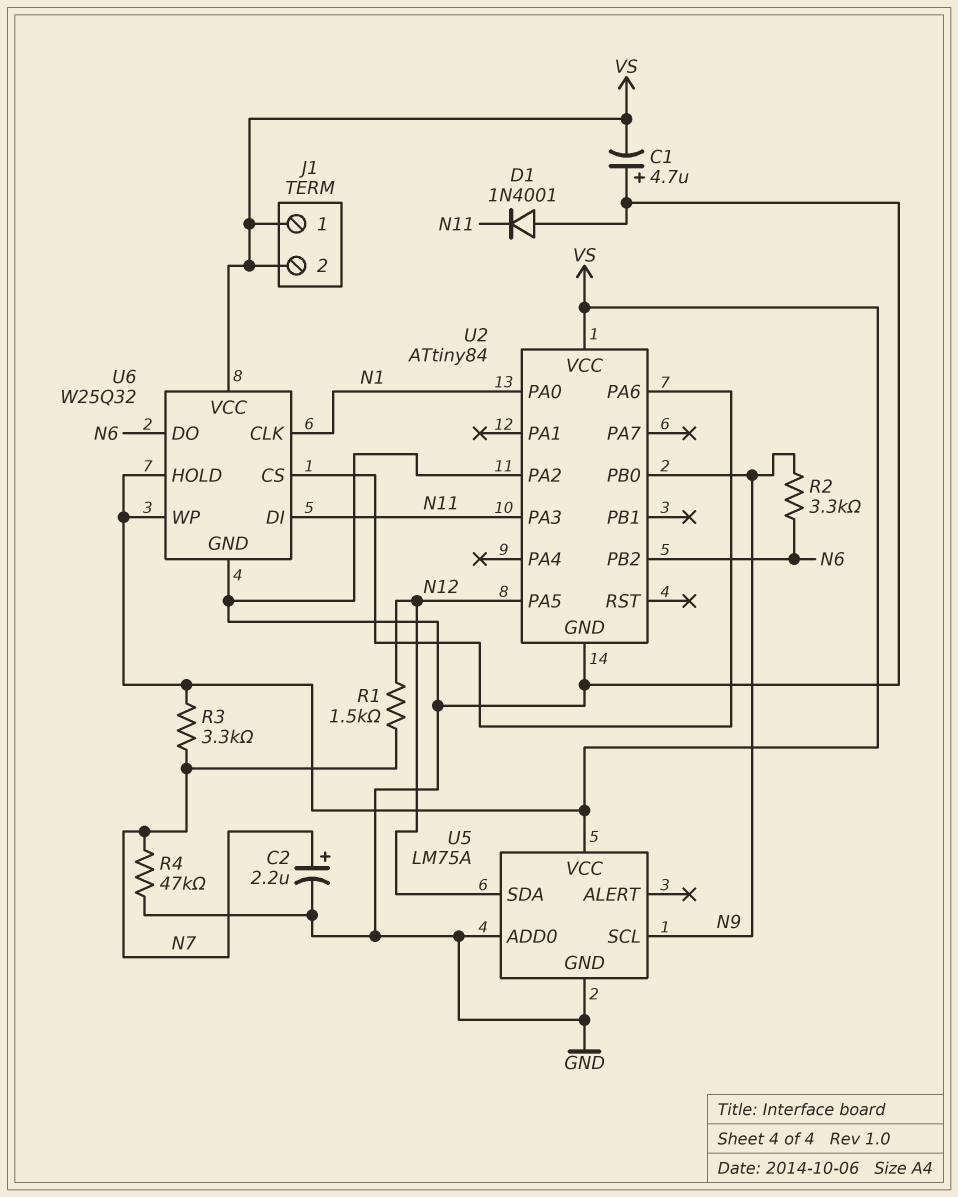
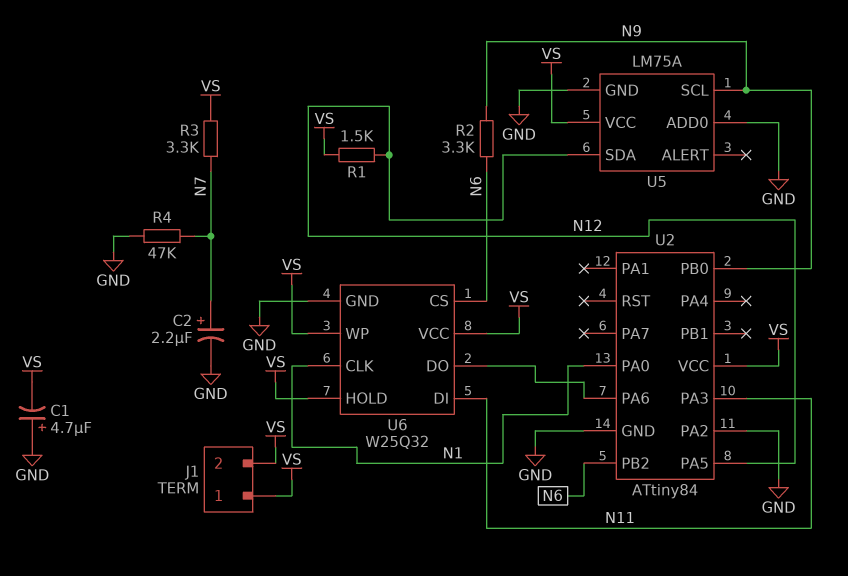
D1: diode 1N4001 (A GND, K N11) -> none
R1: 1.5k (N7, N12) -> 1.5k (N12, VS)
U6 pin CS: U2/PA6 -> N6
U6 pin DO: N6 -> U2/PA6

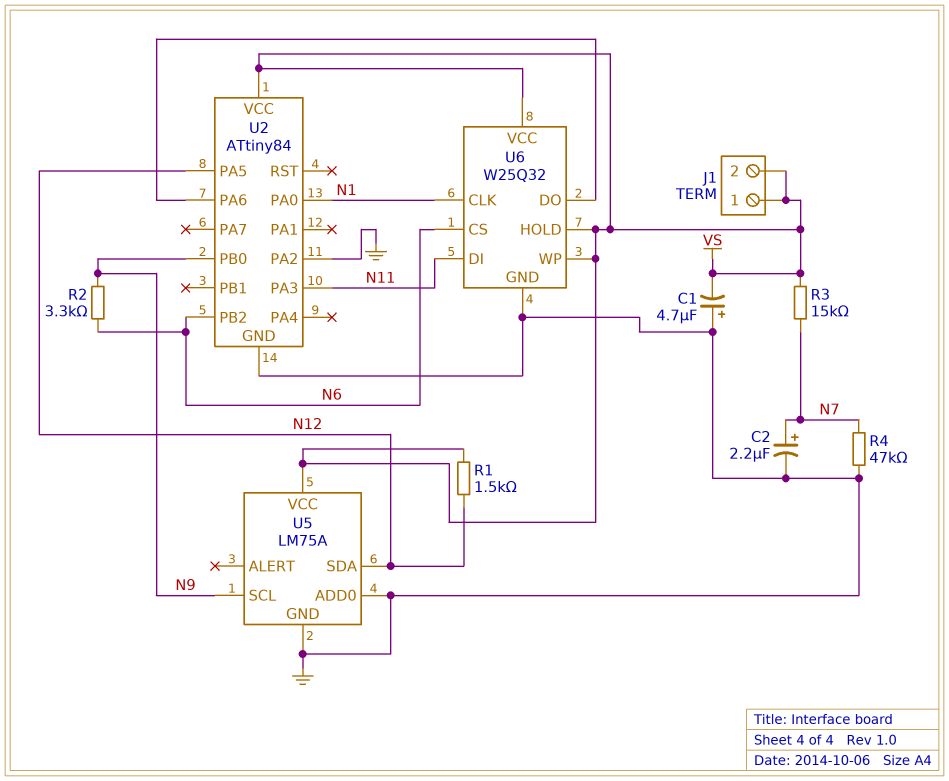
R3: 3.3k (N7, VS) -> 15k (N7, VS)

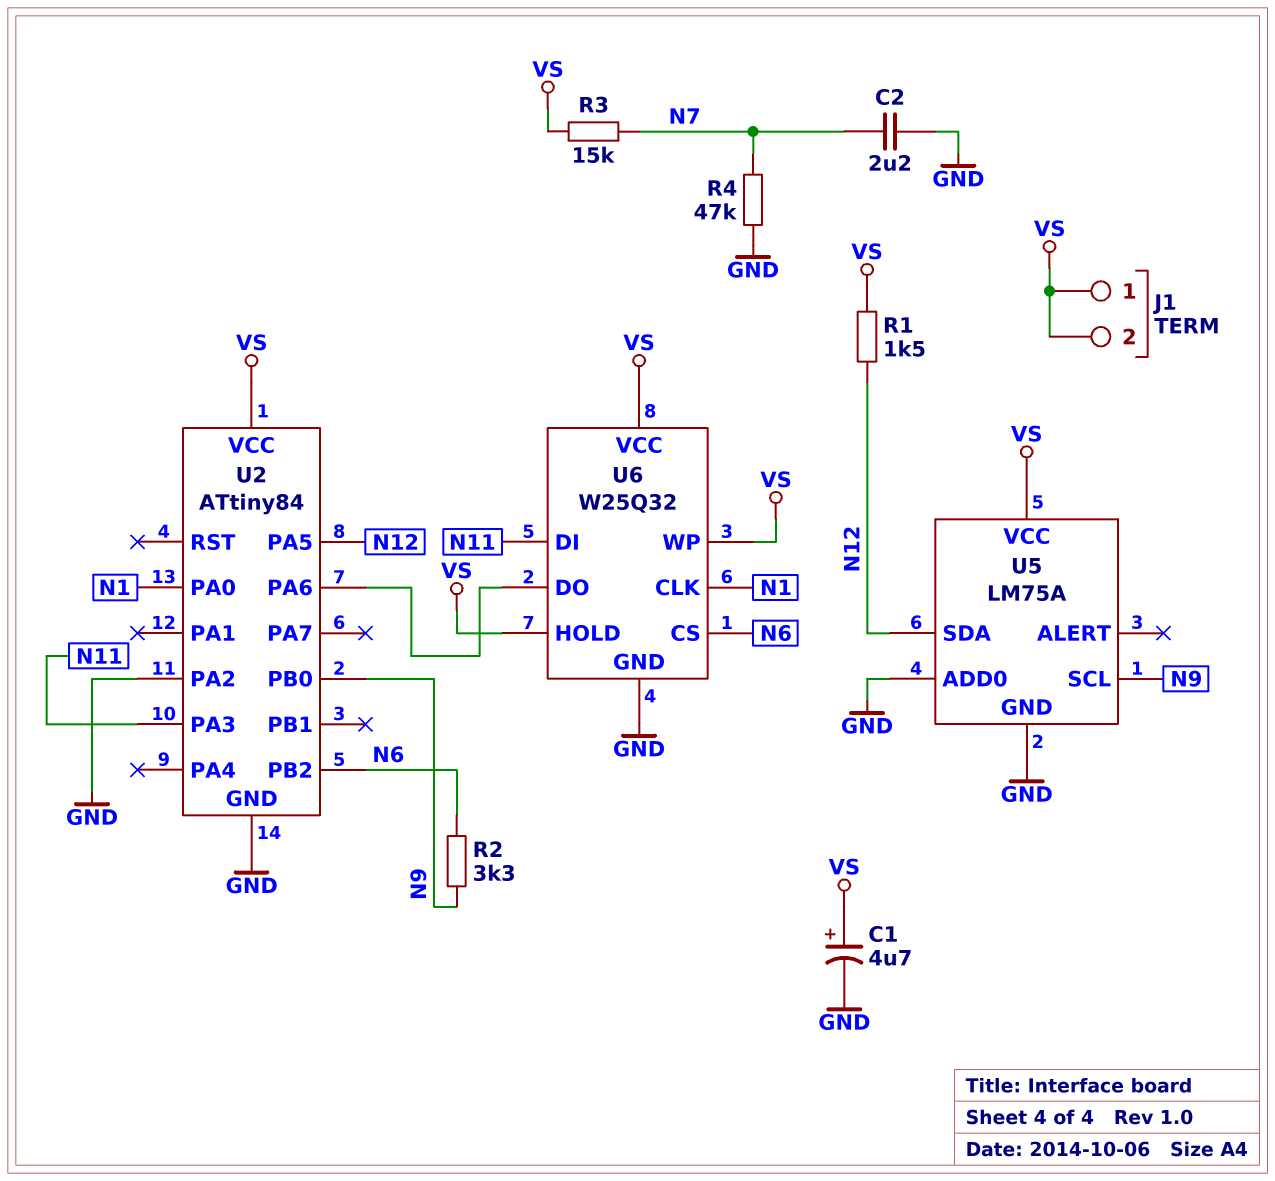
C1: 4.7uF (plus GND, minus VS) -> 4.7uF (plus VS, minus GND)
C2: 2.2uF (plus N7, minus GND) -> 2.2uF (GND, N7)

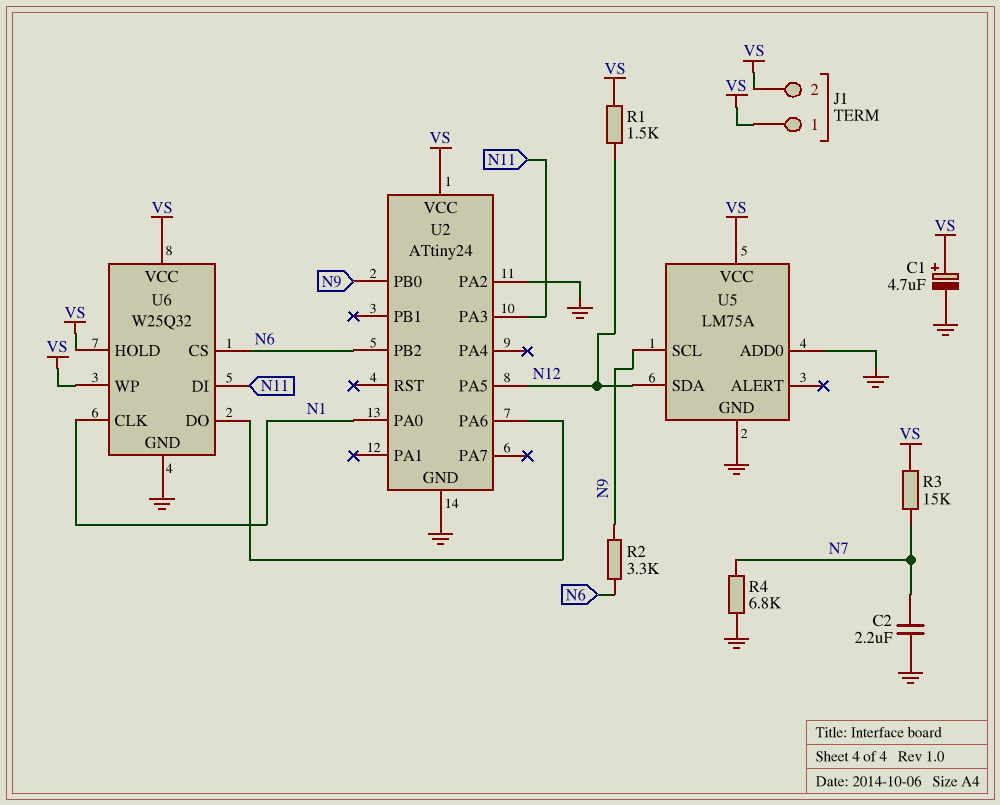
R4: 47k (GND, N7) -> 6.8k (GND, N7)
U2: ATtiny84 -> ATtiny24

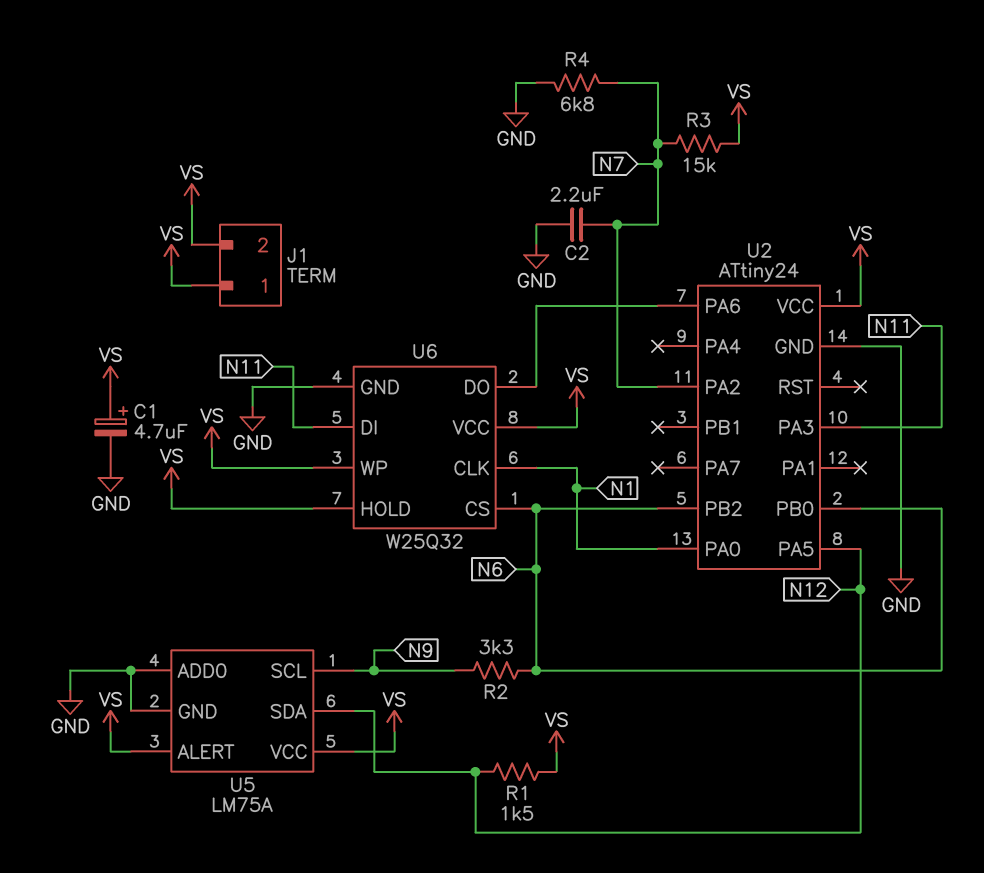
U2 pin PA2: GND -> N7
U2 pin PB0: N9 -> N6
U5 pin ALERT: none -> VS

